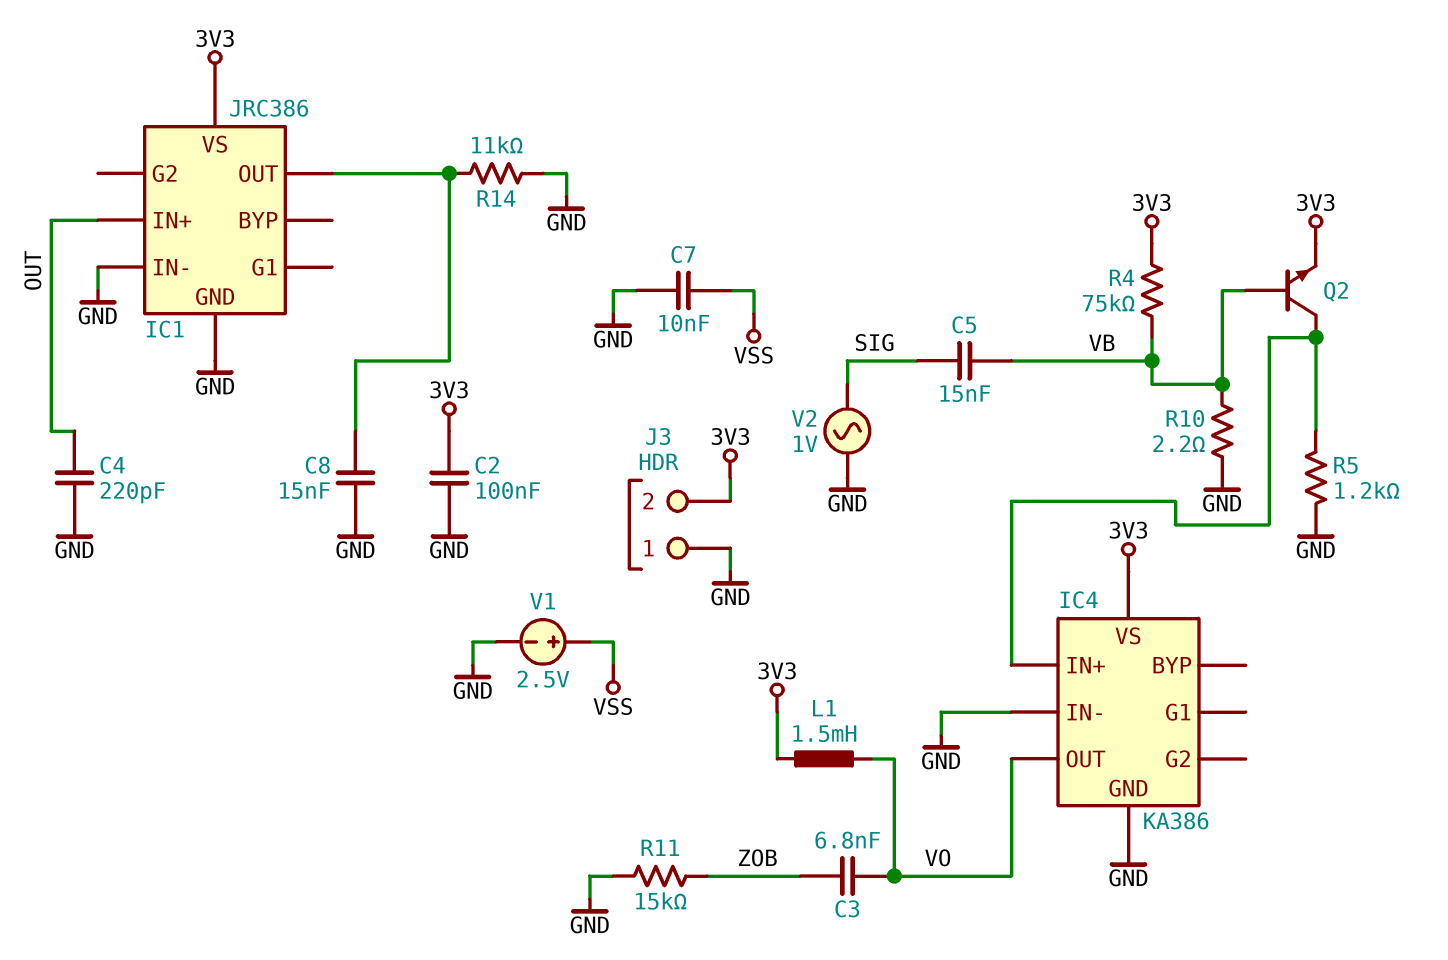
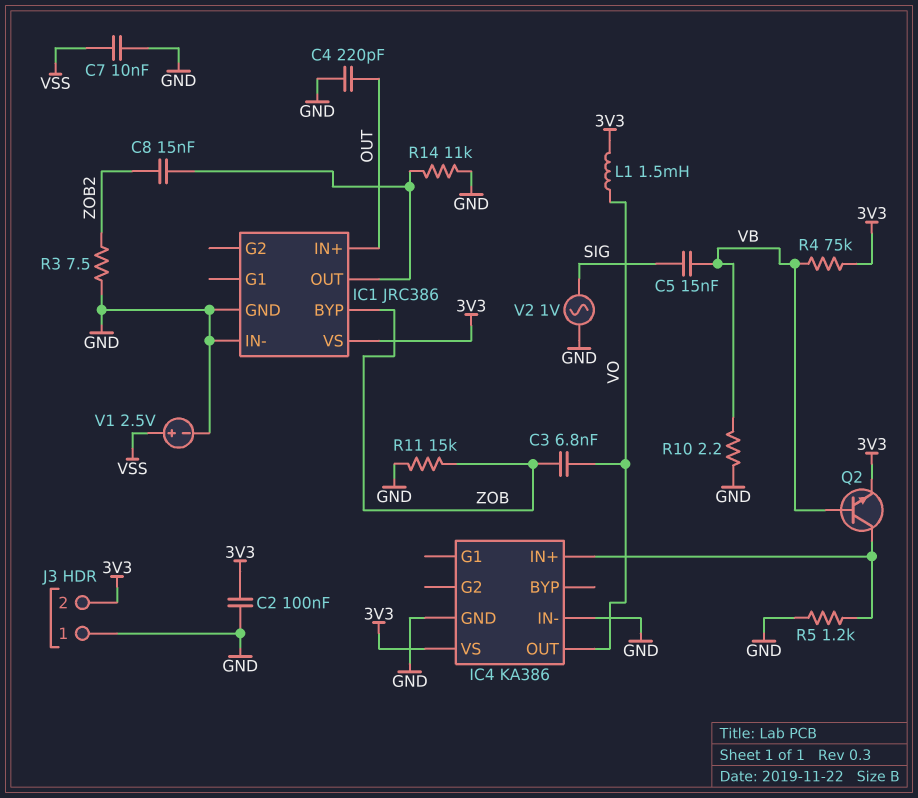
C8: 15nF (GND, IC1/OUT) -> 15nF (IC1/OUT, ZOB2)
IC1 pin BYP: none -> ZOB
R3: none -> 7.5 (GND, ZOB2)

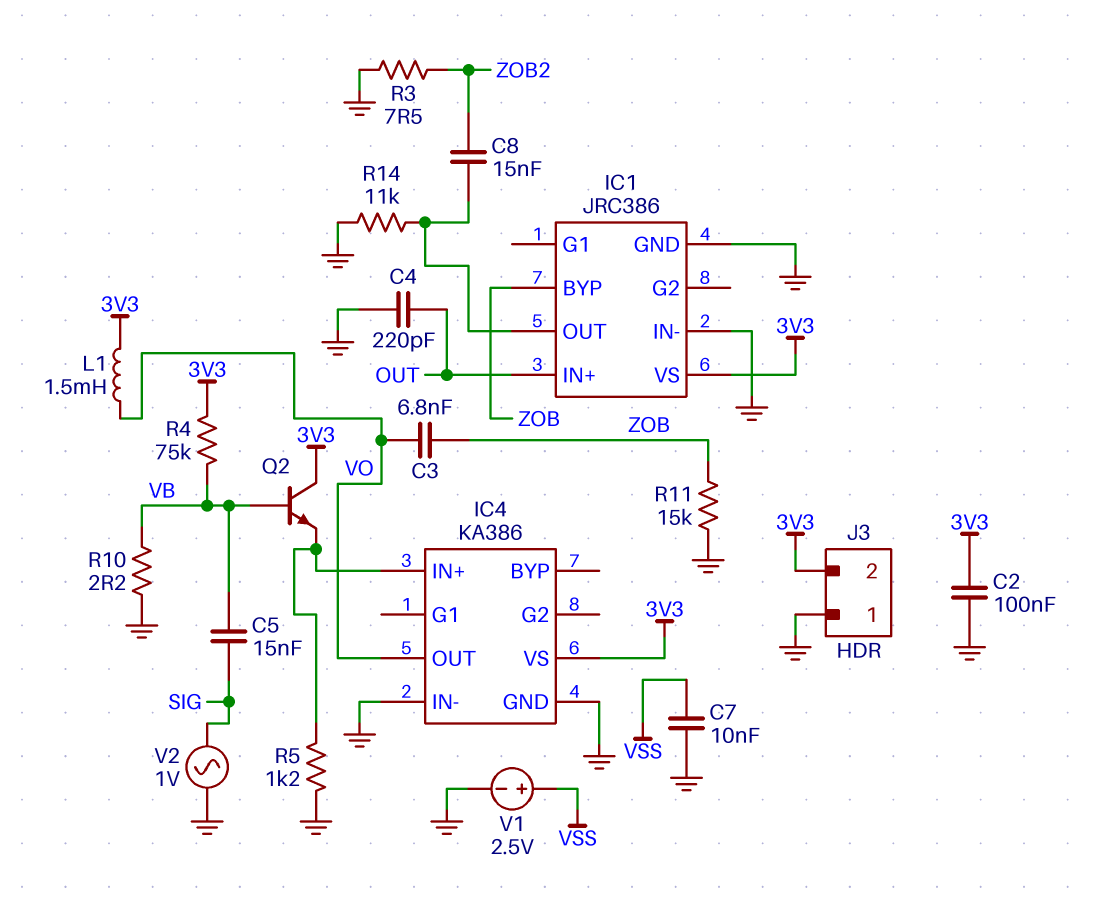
Q2: NPN (B VB, C IC4/IN+, E 3V3) -> NPN (B VB, C 3V3, E IC4/IN+)

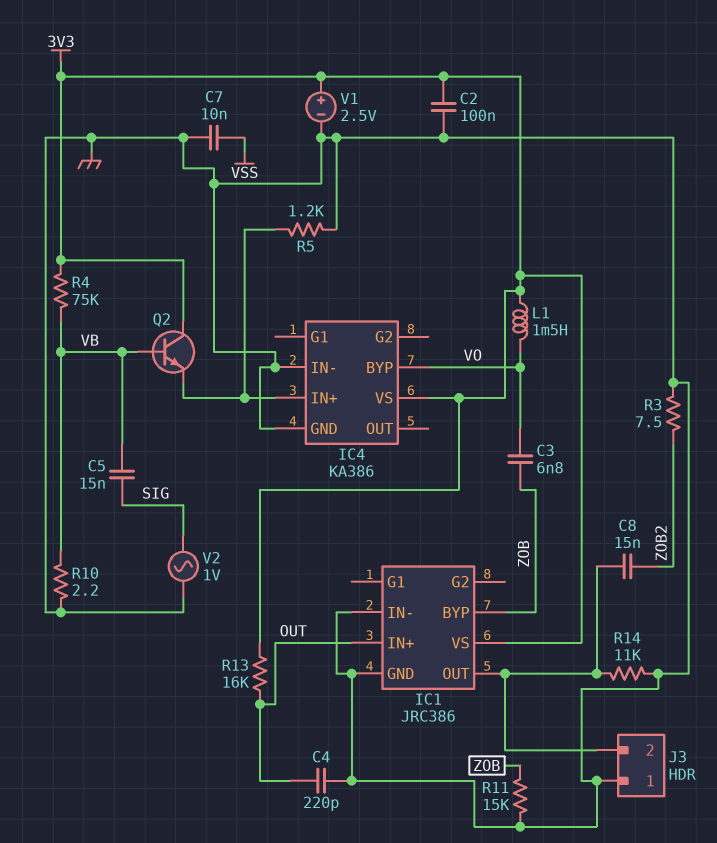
IC4 pin BYP: none -> VO
IC4 pin OUT: VO -> none
J3 pin 2: 3V3 -> IC1/OUT
R13: none -> 16k (3V3, OUT)
V1: 2.5V (plus VSS, minus GND) -> 2.5V (plus 3V3, minus GND)

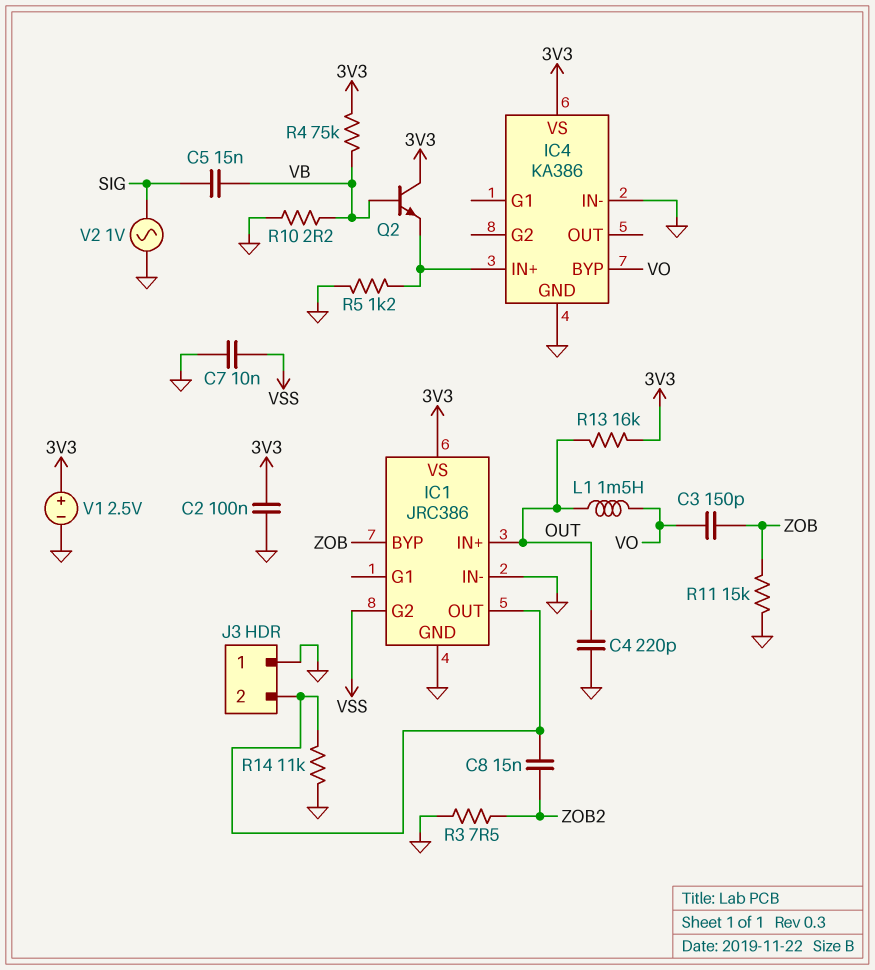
C3: 6.8nF (VO, ZOB) -> 150pF (VO, ZOB)
IC1 pin G2: none -> VSS
L1: 1.5mH (3V3, VO) -> 1.5mH (OUT, VO)

